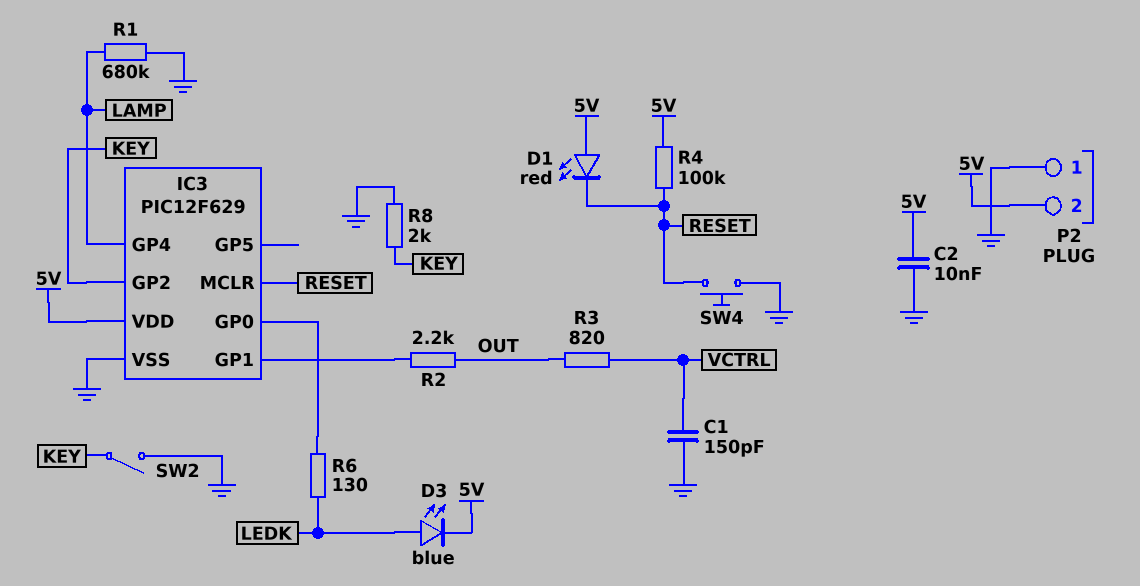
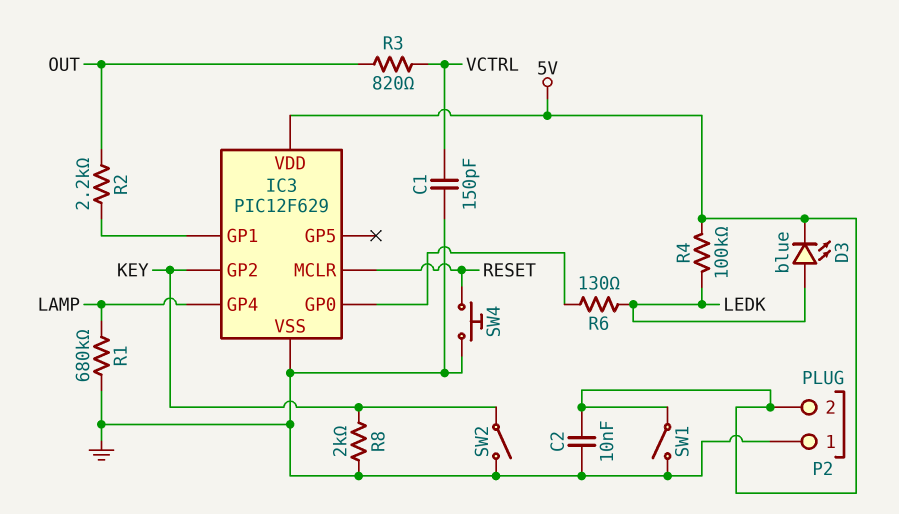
D1: LED red (A 5V, K RESET) -> none
R4: 100k (5V, RESET) -> 100k (5V, LEDK)
SW1: none -> switch (5V, GND)

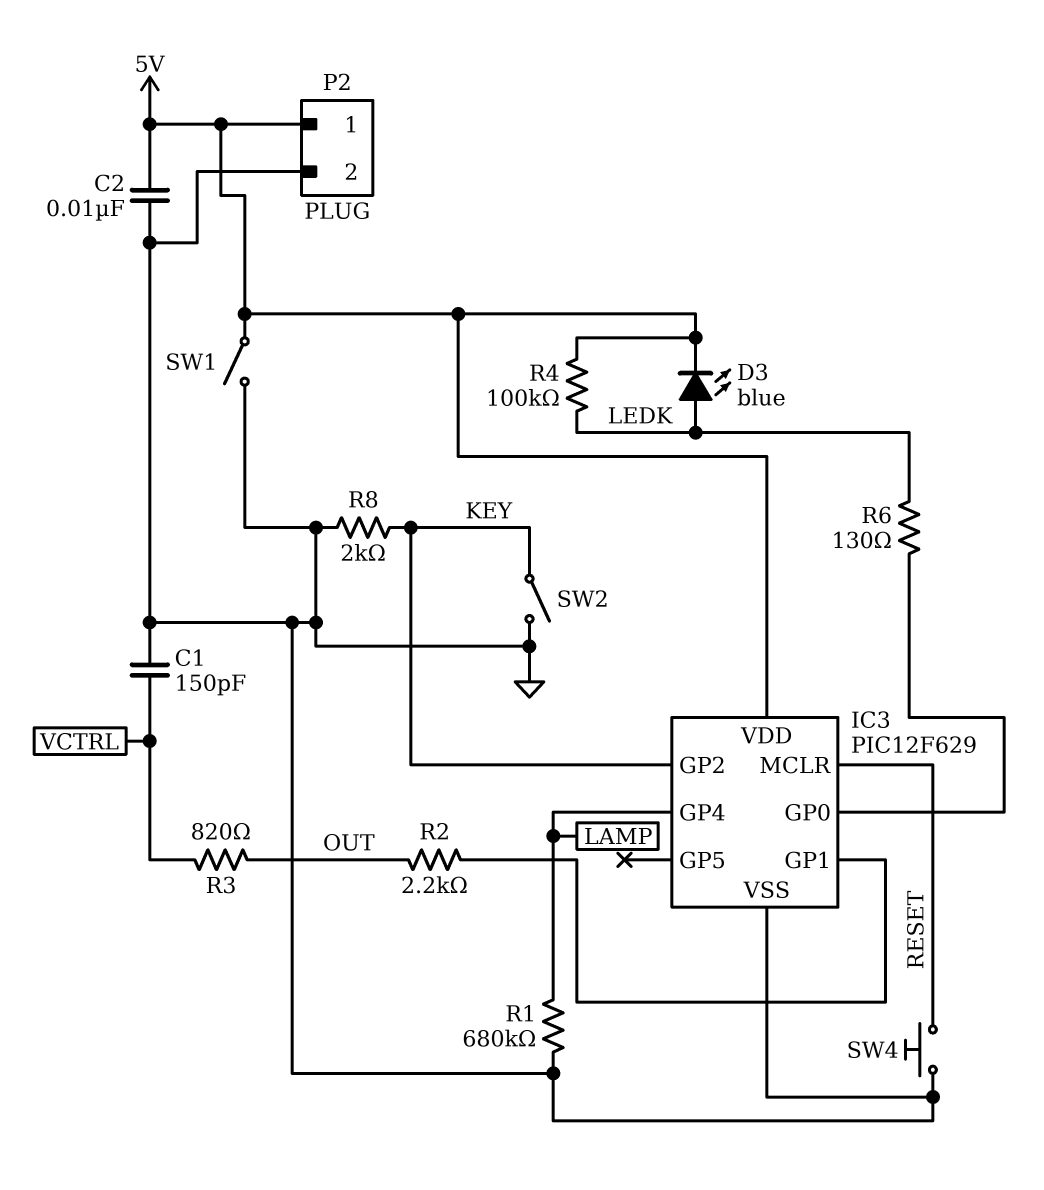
P2 pin 1: GND -> 5V
P2 pin 2: 5V -> GND

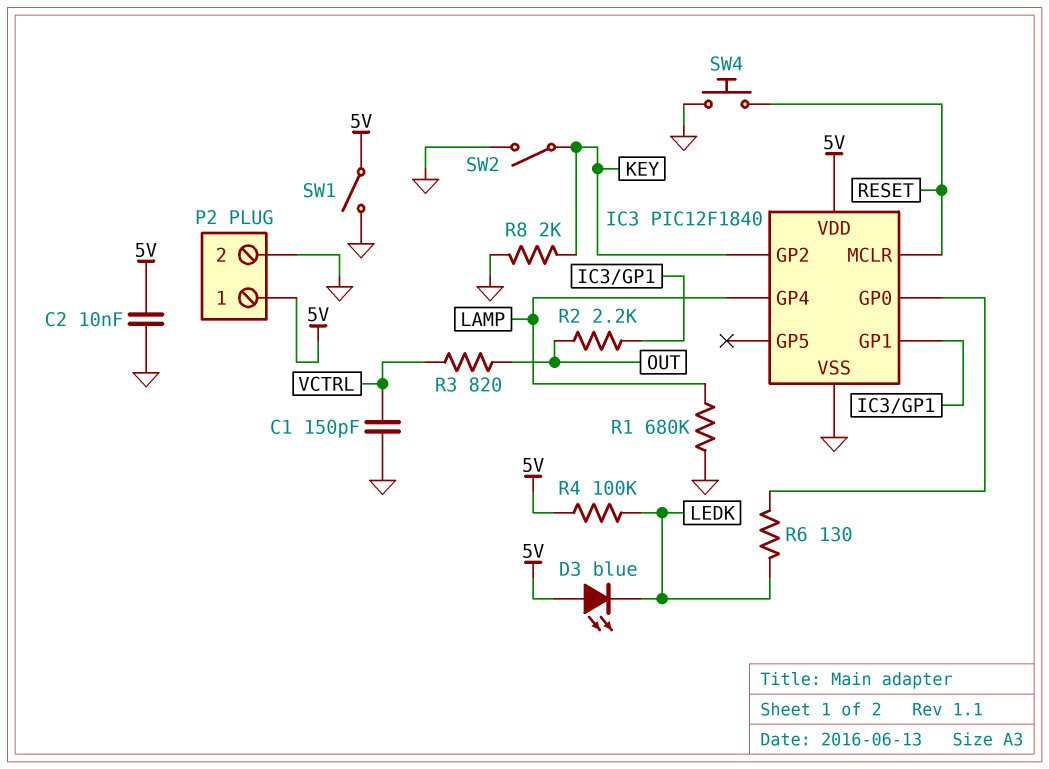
D3: LED blue (A LEDK, K 5V) -> LED blue (A 5V, K LEDK)
IC3: PIC12F629 -> PIC12F1840

